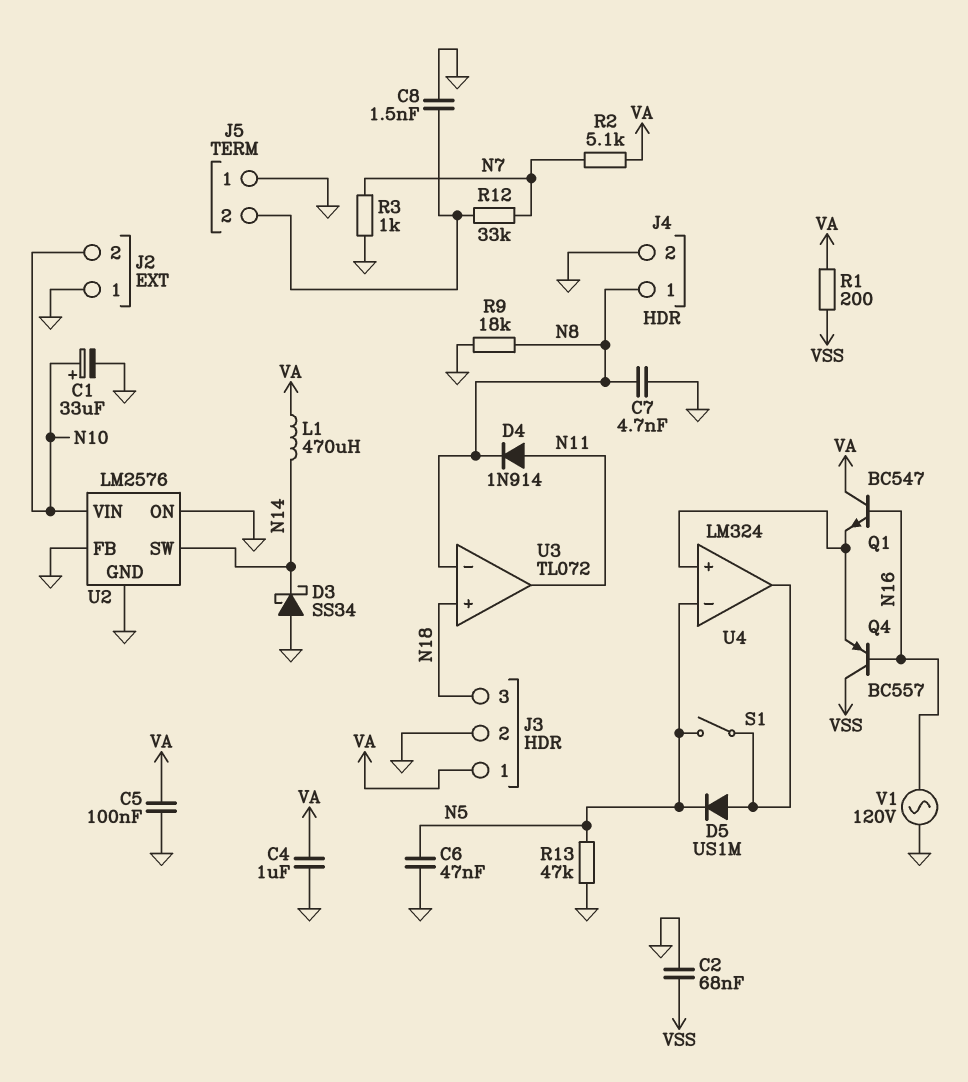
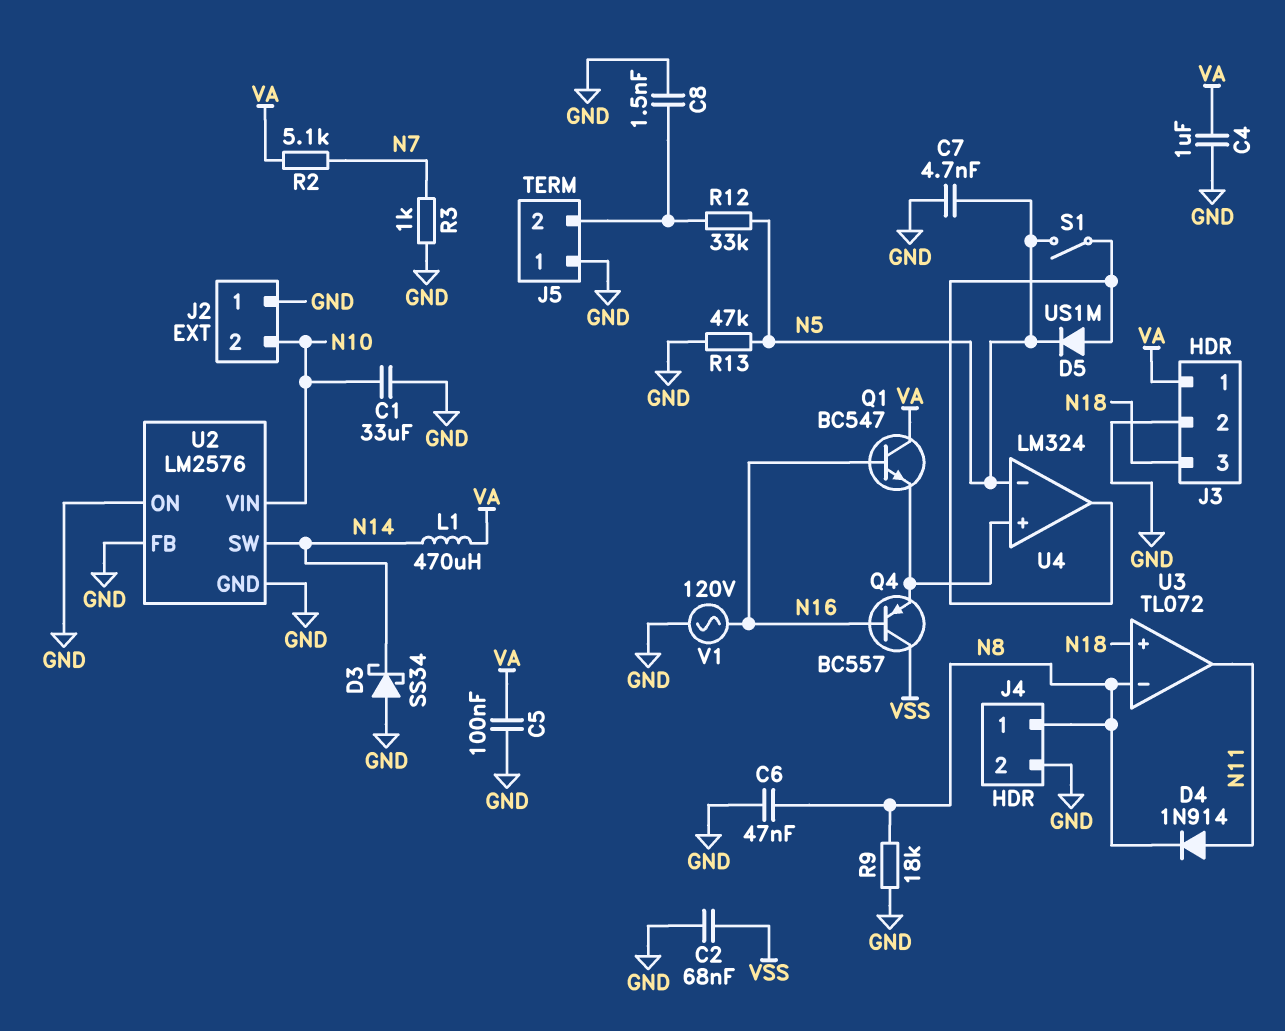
C1: 33uF (plus N10, minus GND) -> 33uF (GND, N10)
C6: 47nF (GND, N5) -> 47nF (GND, N8)
C7: 4.7nF (GND, N8) -> 4.7nF (GND, N5)
R1: 200 (VA, VSS) -> none
R12: 33k (J5/2, N7) -> 33k (J5/2, N5)

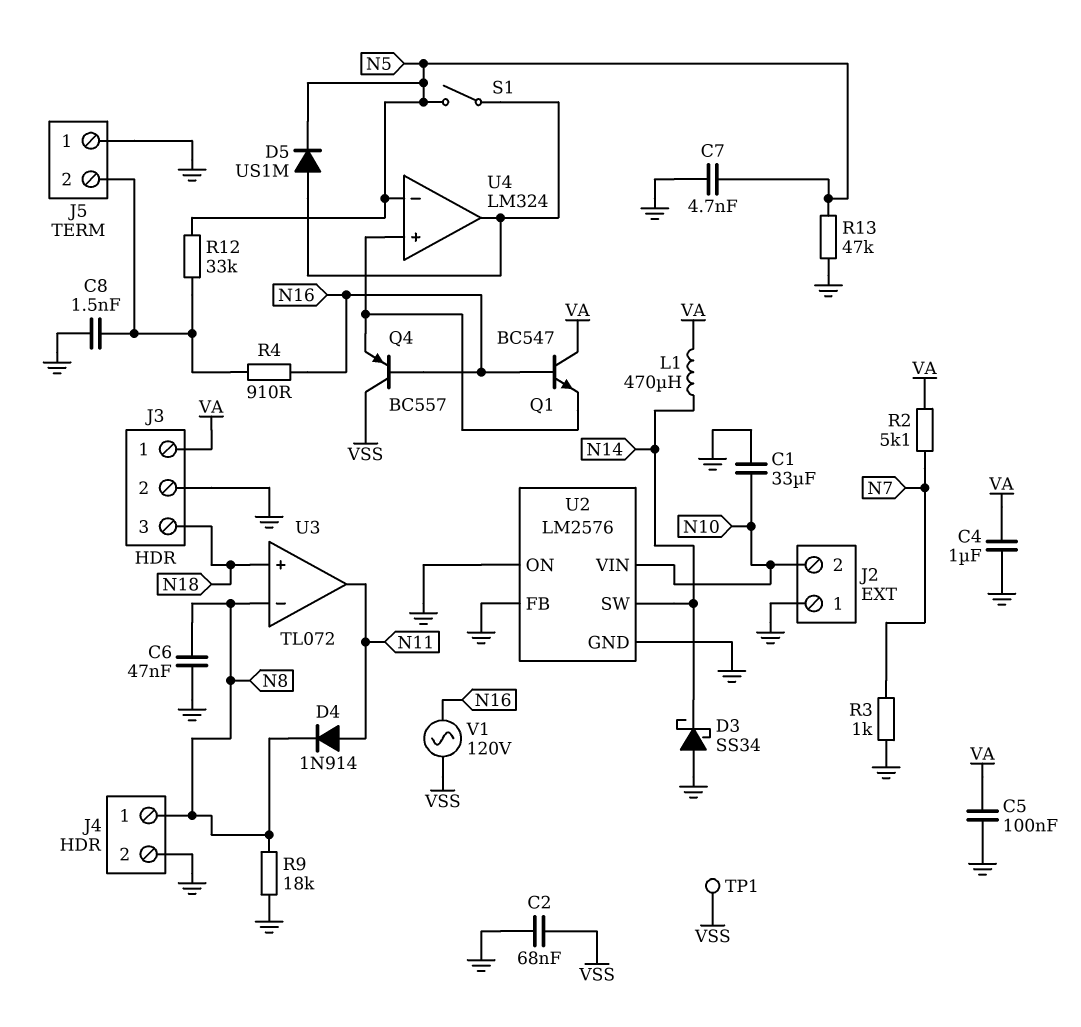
R4: none -> 910 (J5/2, N16)
TP1: none -> test point (VSS)
V1: AC 120V (GND, N16) -> AC 120V (N16, VSS)

